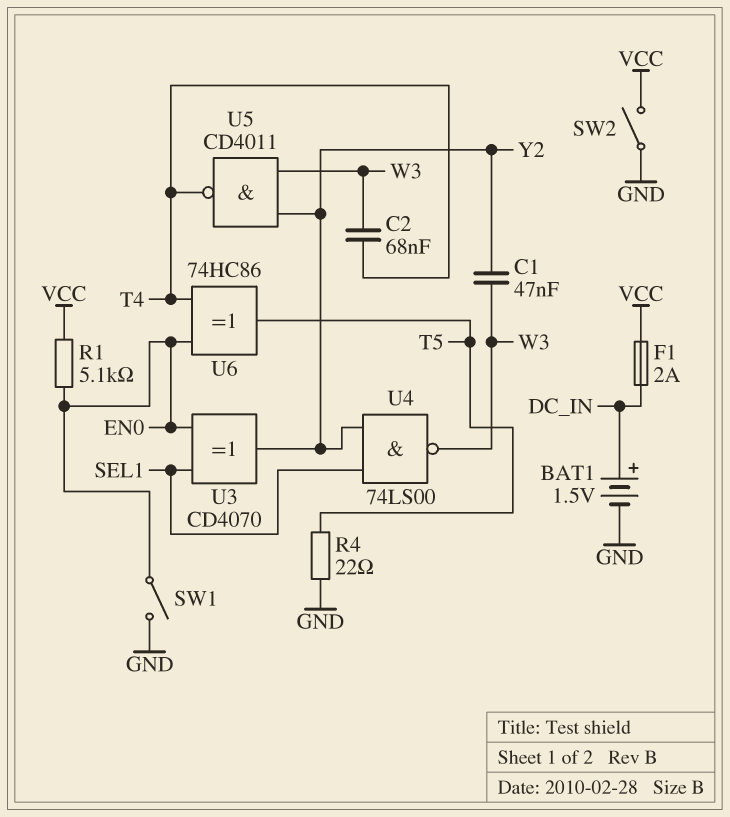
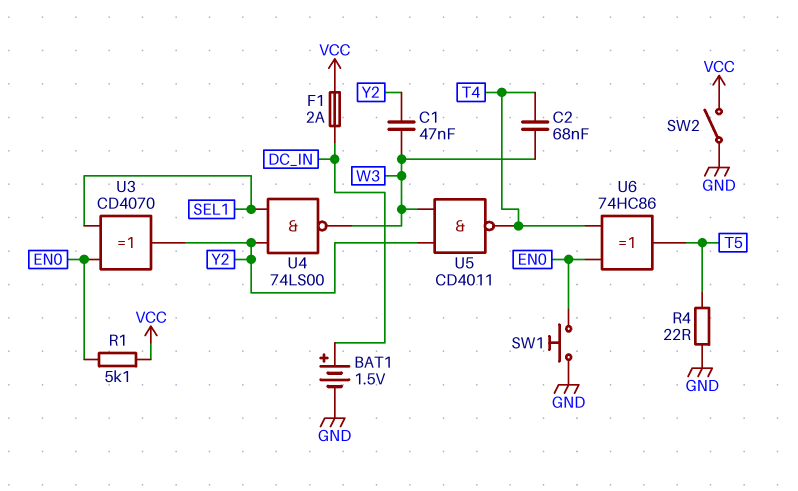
SW1: switch (EN0, GND) -> button (EN0, GND)

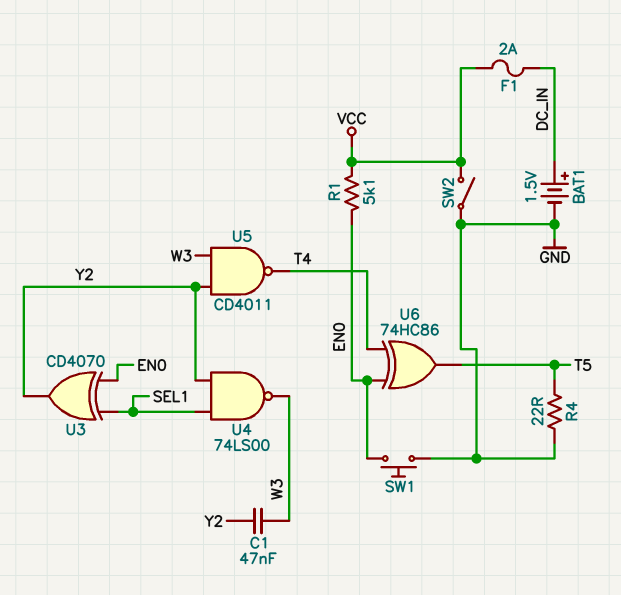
C2: 68nF (T4, W3) -> none

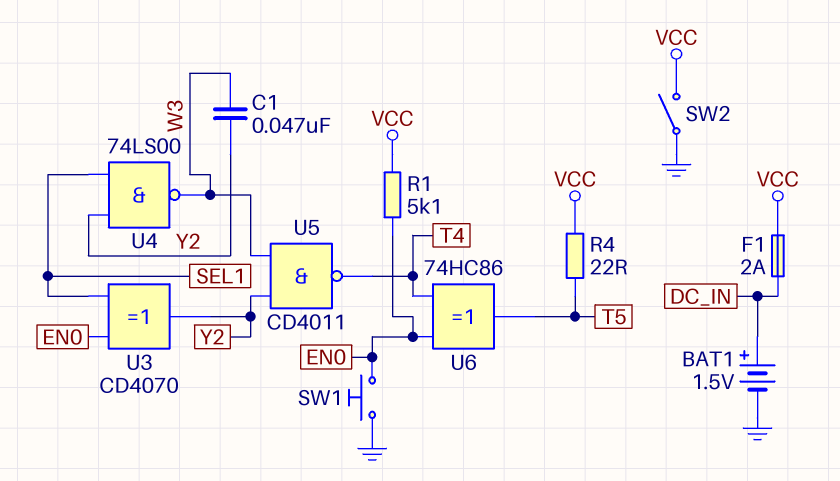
R4: 22 (GND, T5) -> 22 (T5, VCC)

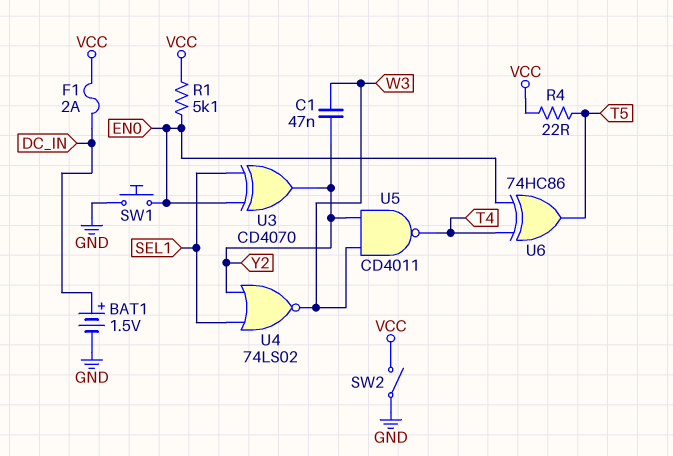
U4: NAND 74LS00 (in SEL1, in Y2, out W3) -> NOR 74LS02 (in SEL1, in Y2, out W3)

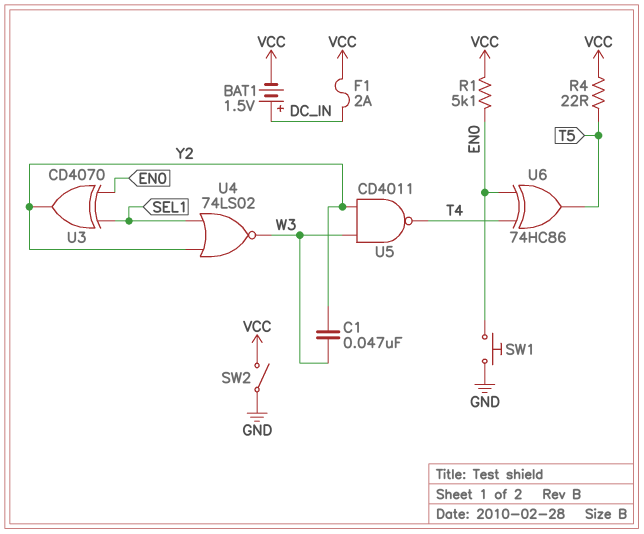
BAT1: 1.5V (plus DC_IN, minus GND) -> 1.5V (plus DC_IN, minus VCC)

